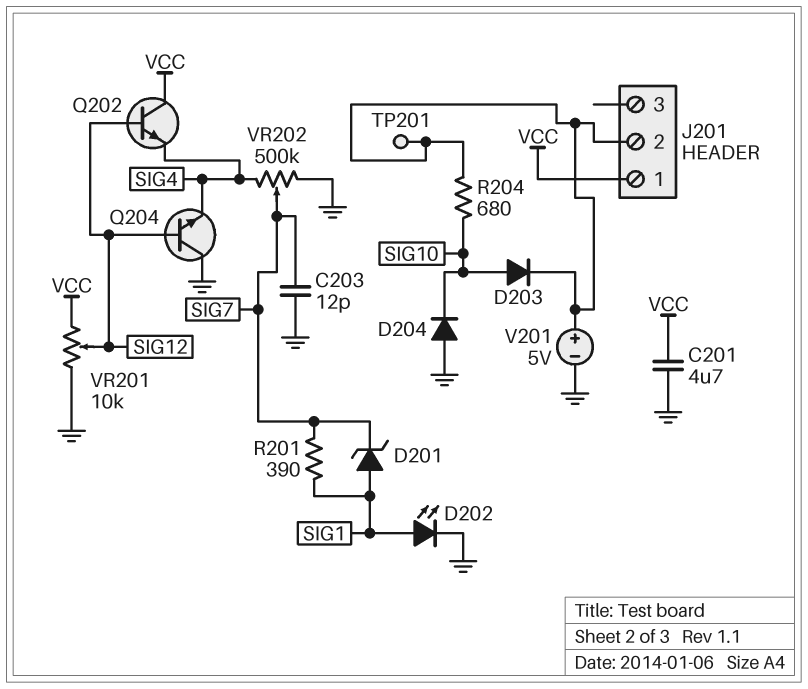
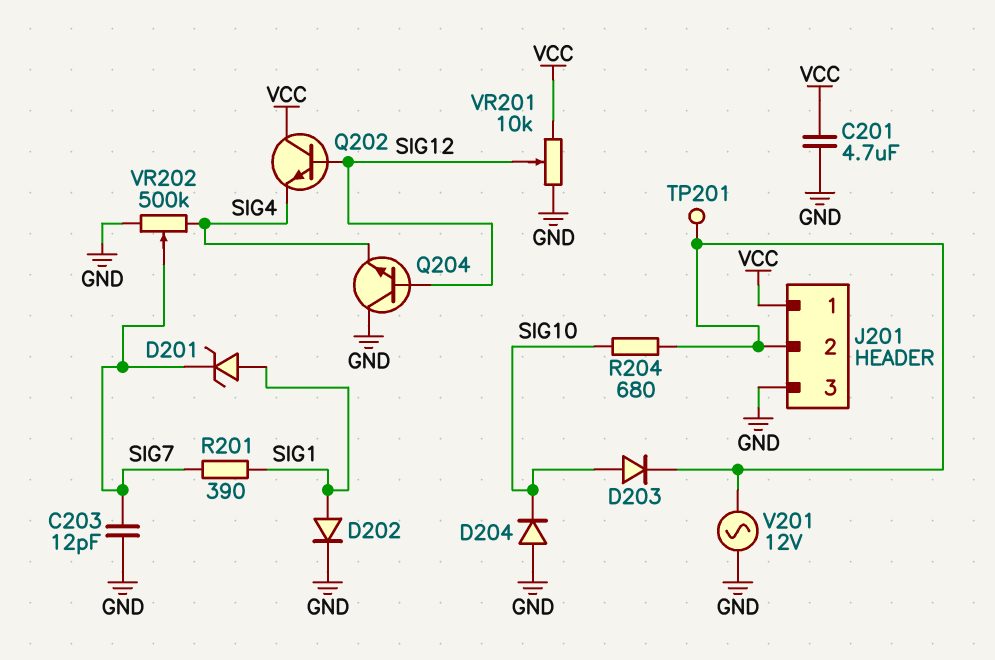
D202: LED (A SIG1, K GND) -> diode (A SIG1, K GND)
J201 pin 3: none -> GND
V201: 5V (plus J201/2, minus GND) -> AC 12V (GND, J201/2)

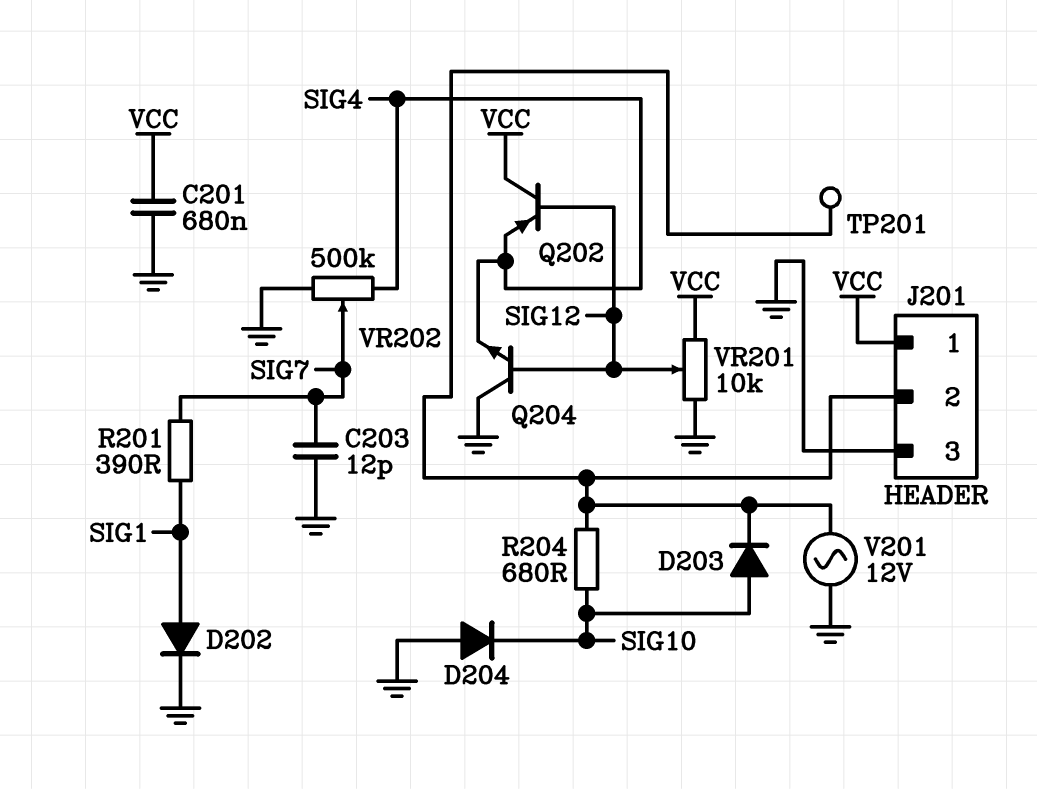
C201: 4.7uF (GND, VCC) -> 680nF (GND, VCC)
D201: zener (A SIG1, K SIG7) -> none
Q202: NPN (B SIG12, C VCC, E SIG4) -> PNP (B SIG12, C VCC, E SIG4)

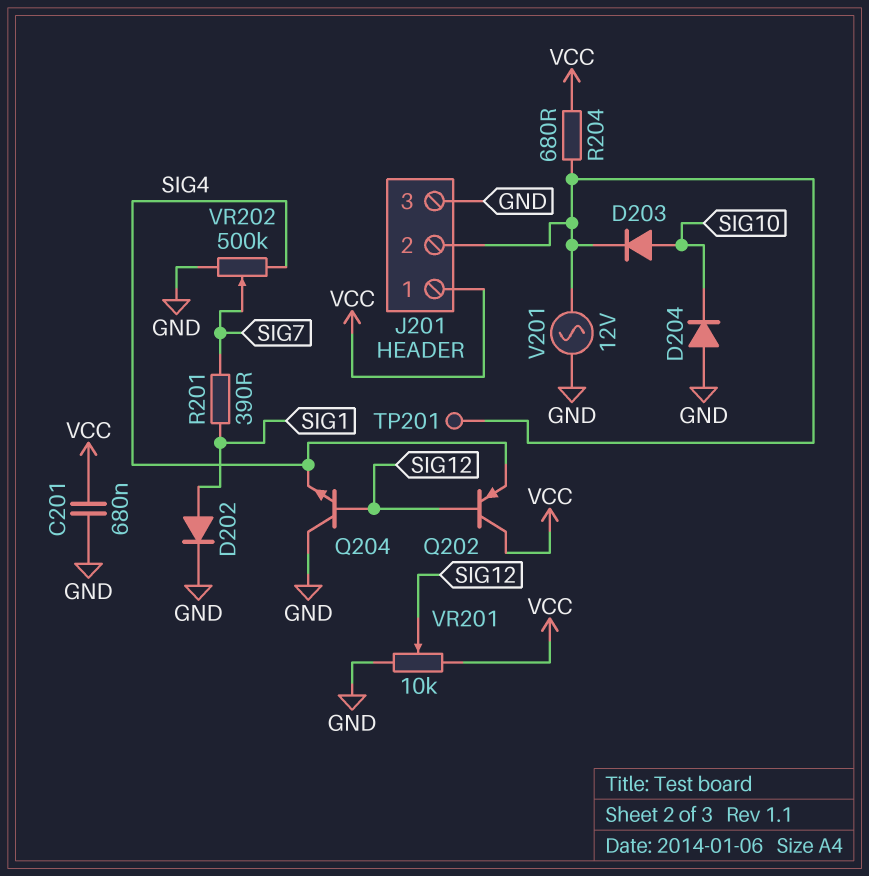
C203: 12pF (GND, SIG7) -> none
R204: 680 (J201/2, SIG10) -> 680 (J201/2, VCC)

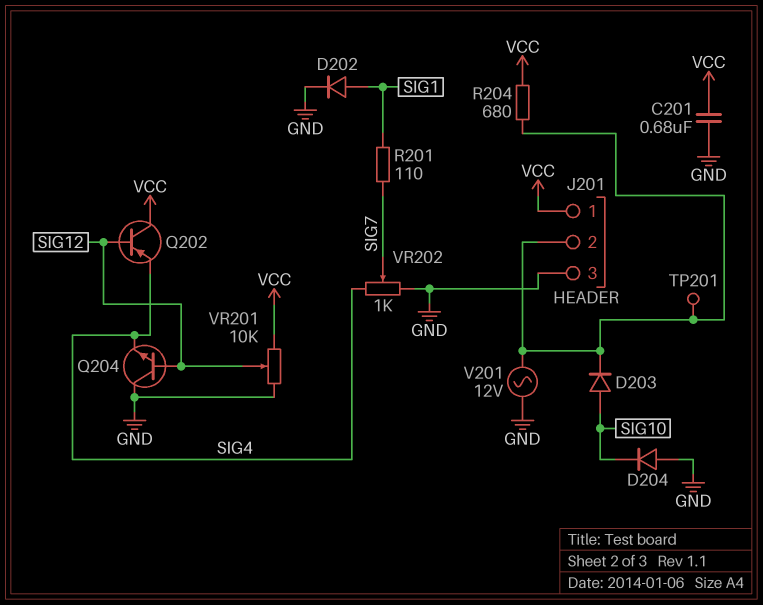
R201: 390 (SIG1, SIG7) -> 110 (SIG1, SIG7)
VR202: 500k (GND, SIG4, wiper SIG7) -> 1k (GND, SIG4, wiper SIG7)

